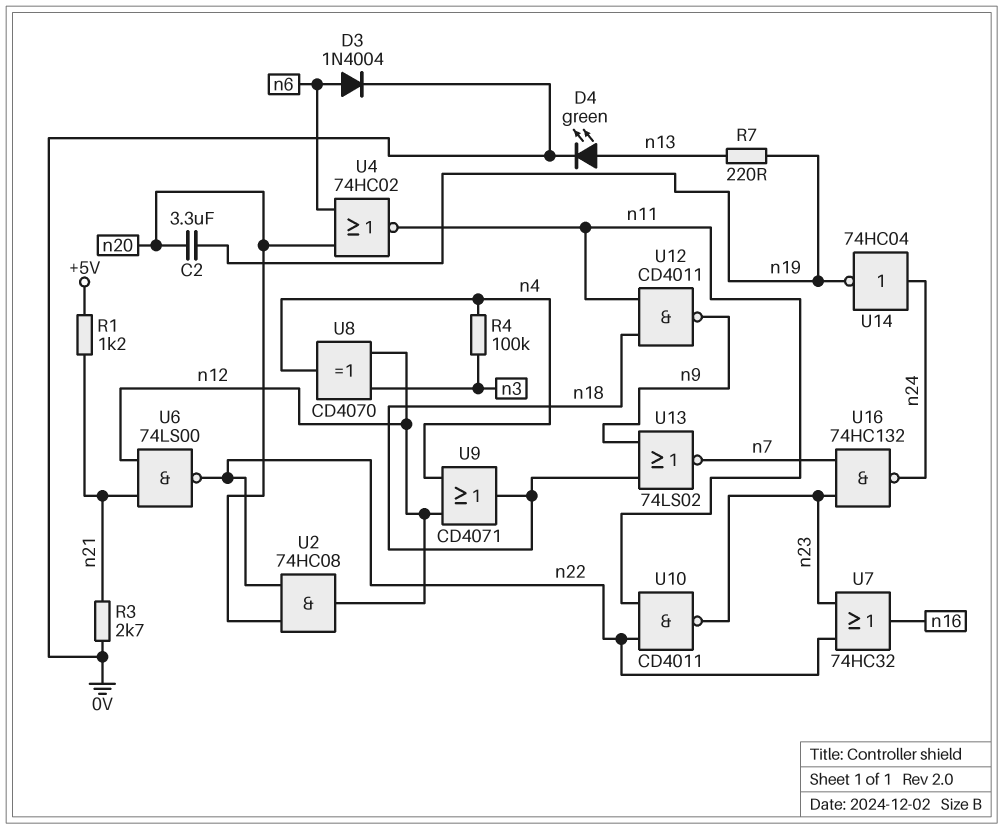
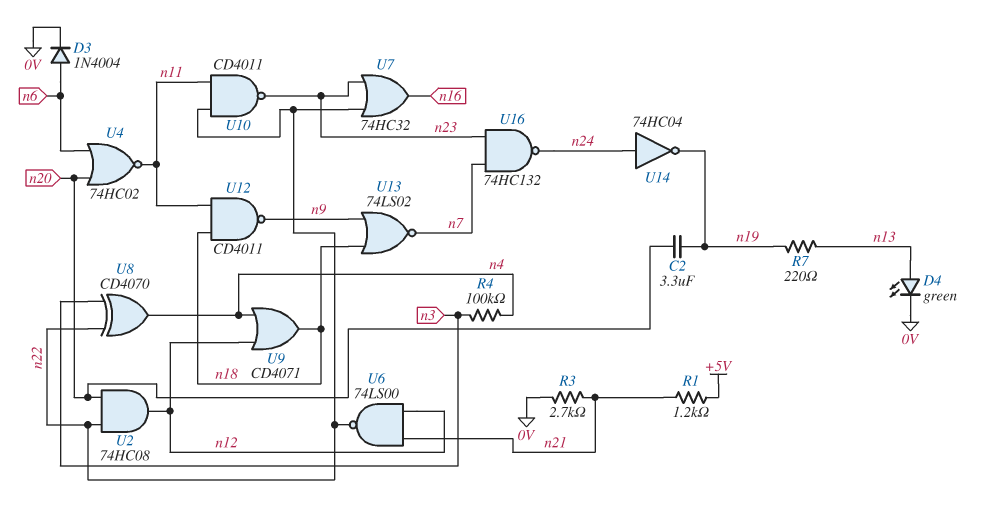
U8: XOR CD4070 (in n3, in n12, out n4) -> XOR CD4070 (in n3, in n22, out n4)

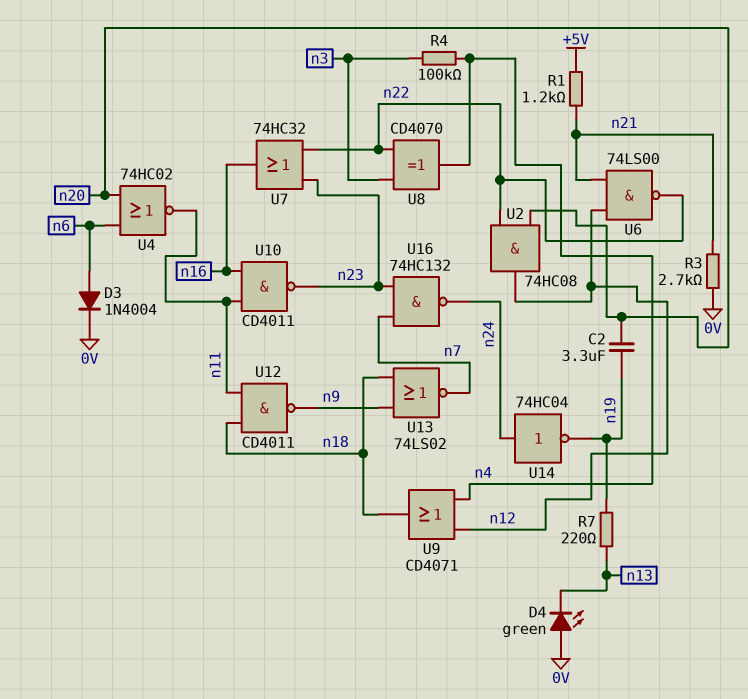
D4: LED green (A n13, K 0V) -> LED green (A 0V, K n13)
U10: NAND CD4011 (in n11, in n22, out n23) -> NAND CD4011 (in n11, in n16, out n23)

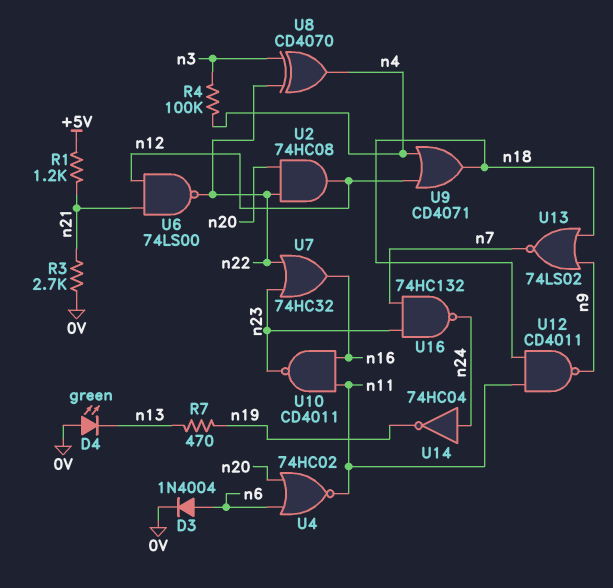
C2: 3.3uF (n19, n20) -> none
R7: 220 (n13, n19) -> 470 (n13, n19)

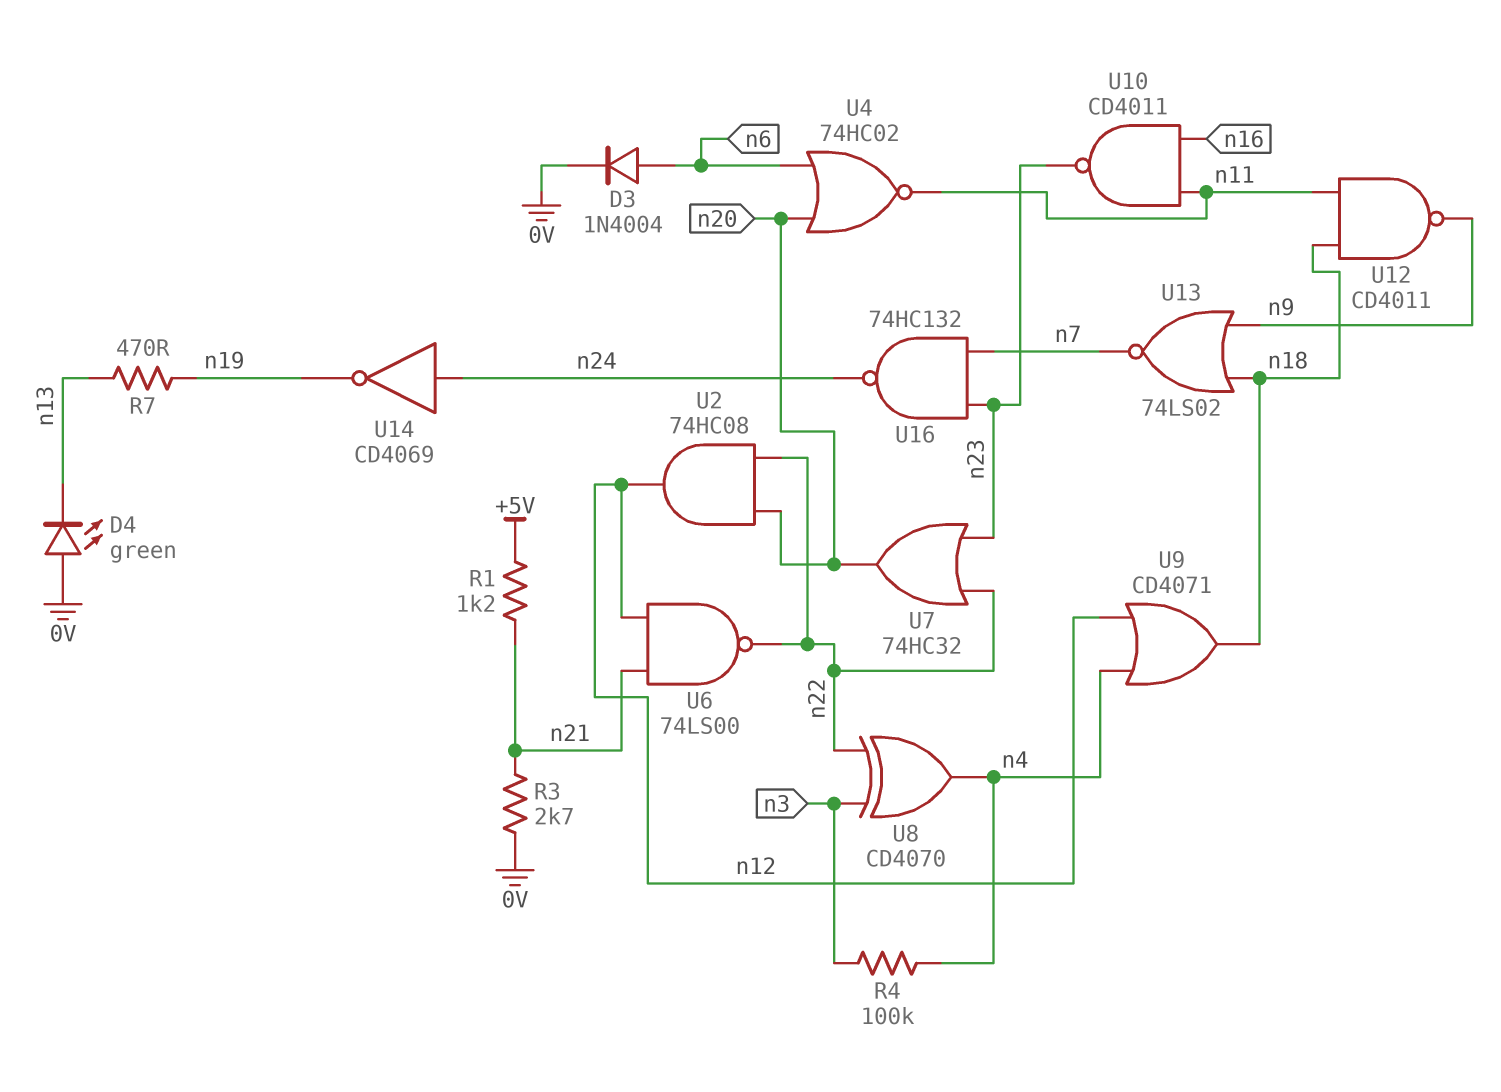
U7: OR 74HC32 (in n22, in n23, out n16) -> OR 74HC32 (in n22, in n23, out n20)
U14: NOT 74HC04 (in n24, out n19) -> NOT CD4069 (in n24, out n19)

